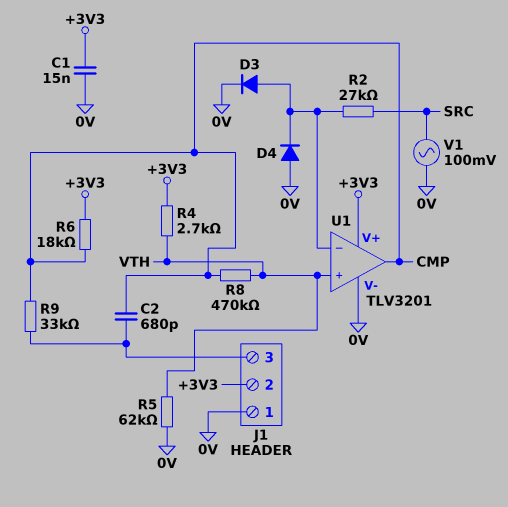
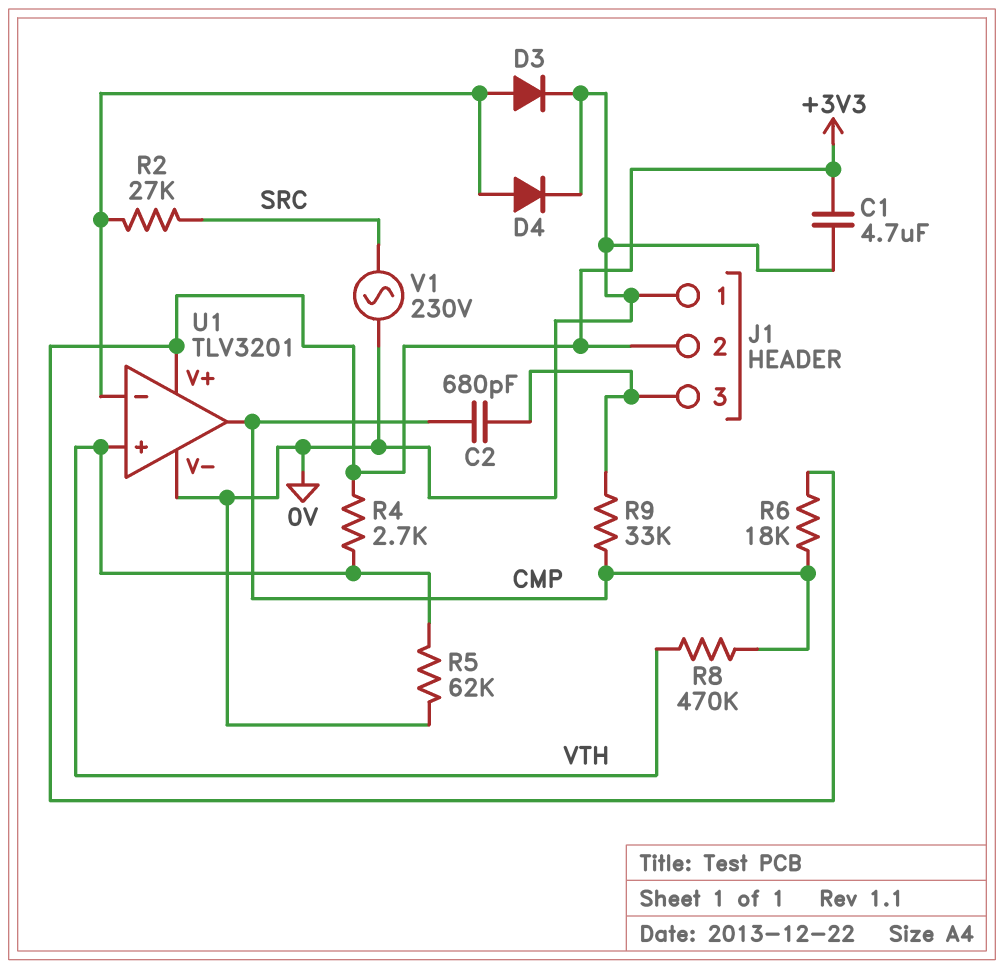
C1: 15nF (+3V3, 0V) -> 4.7uF (+3V3, 0V)
D4: diode (A 0V, K U1/in-) -> diode (A U1/in-, K 0V)
V1: AC 100mV (0V, SRC) -> AC 230V (0V, SRC)

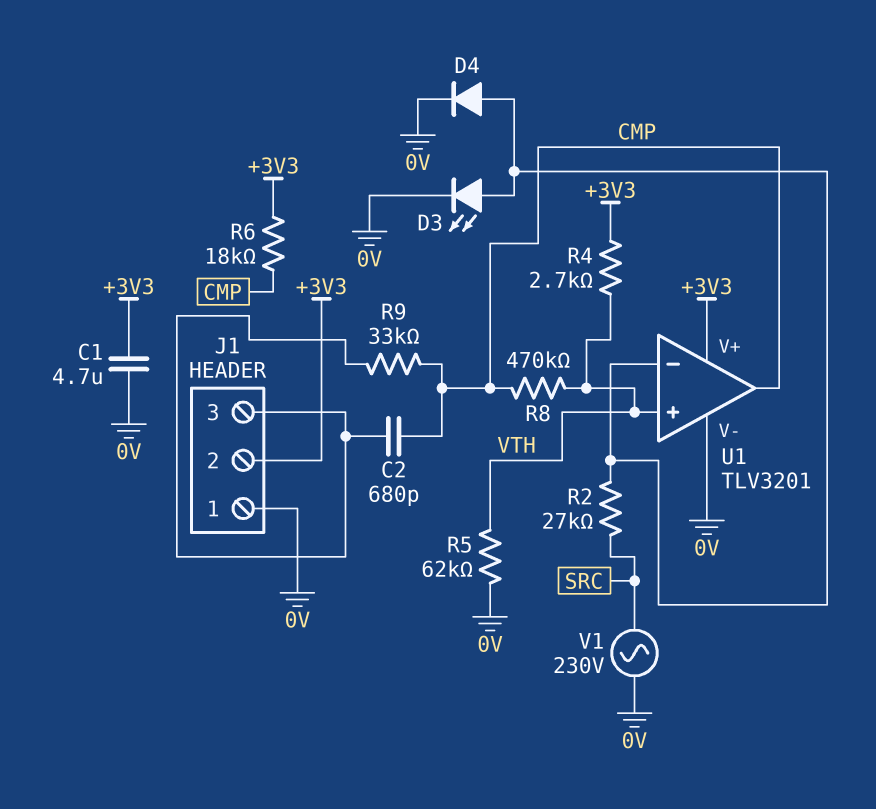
D3: diode (A U1/in-, K 0V) -> LED (A U1/in-, K 0V)

